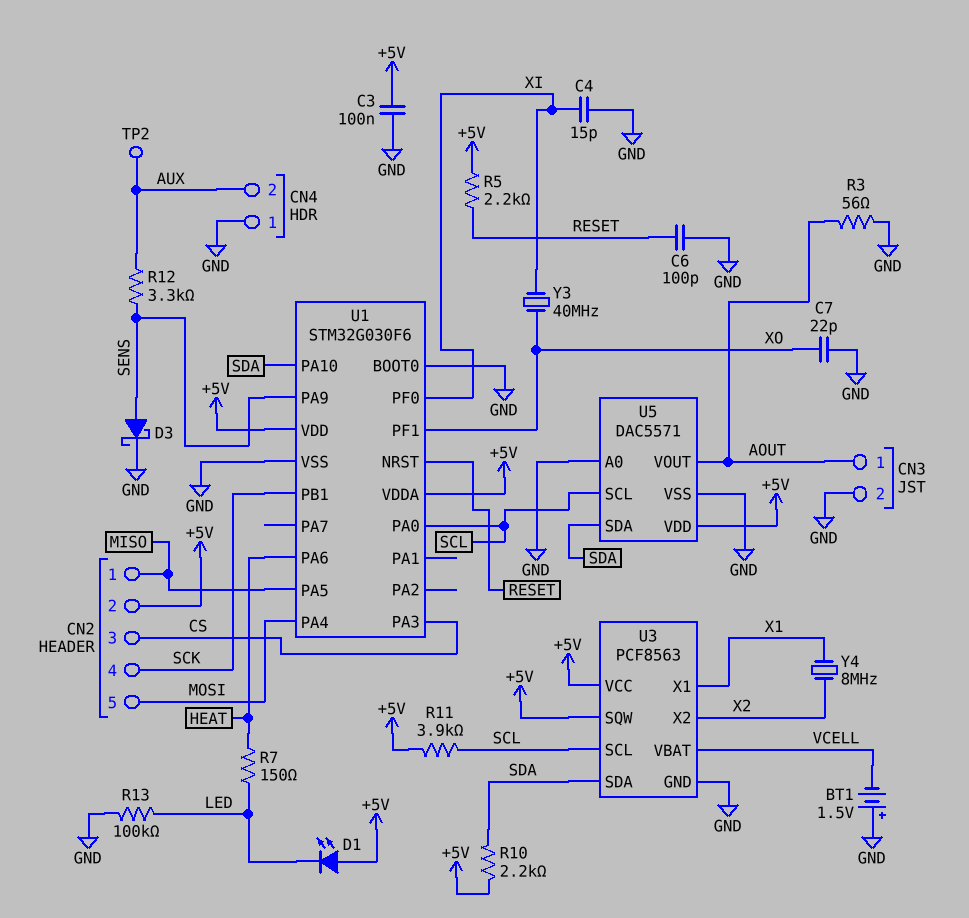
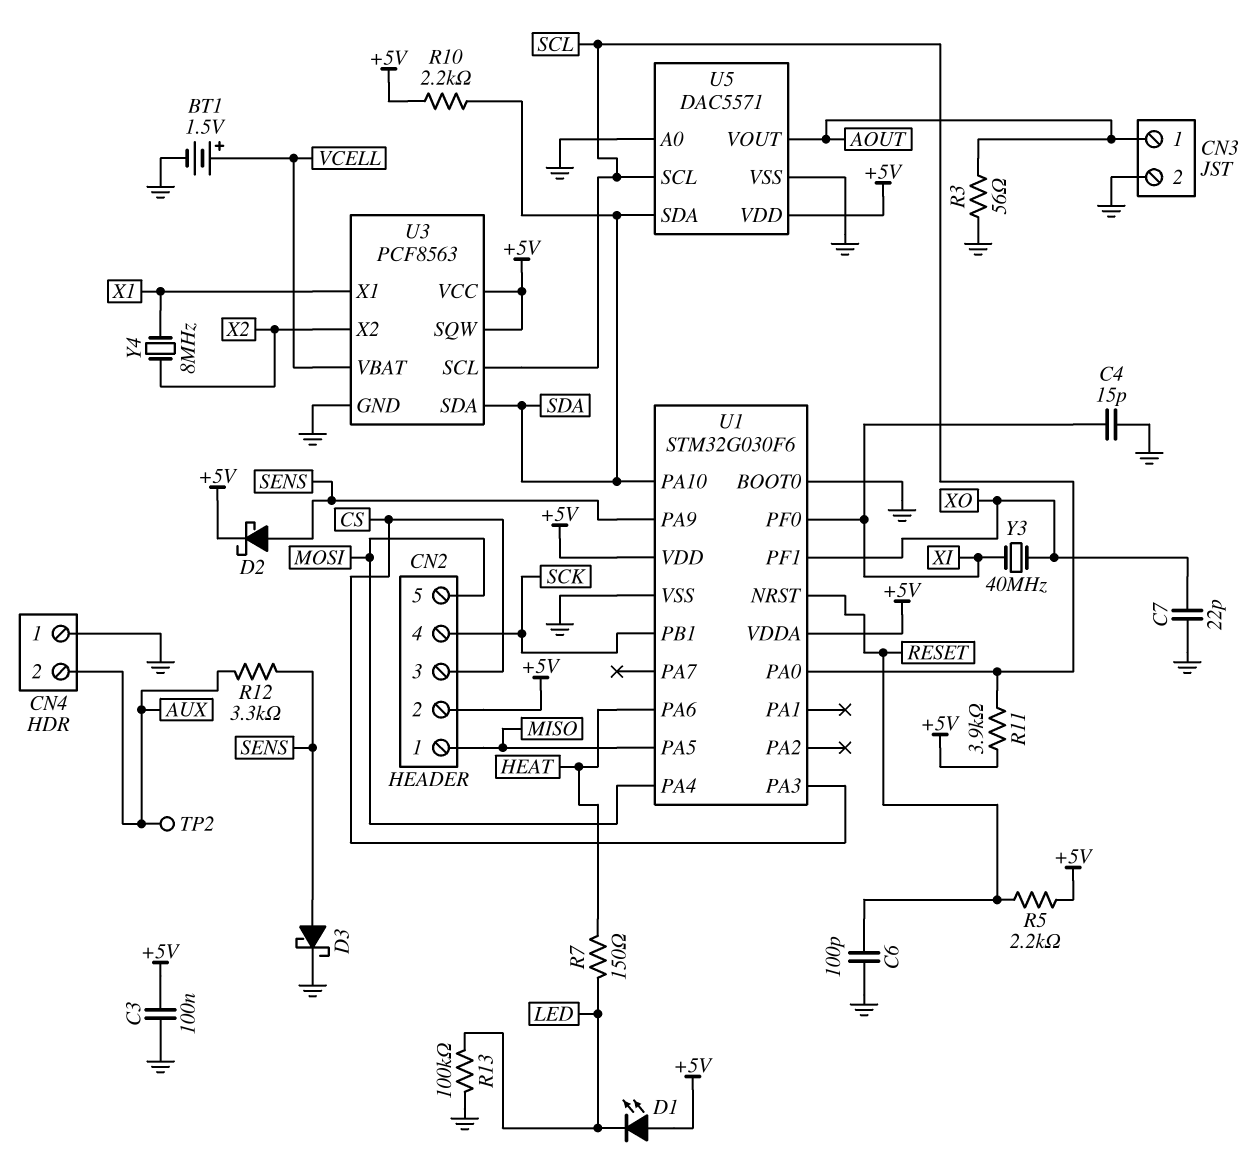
BT1: 1.5V (plus GND, minus VCELL) -> 1.5V (plus VCELL, minus GND)
D2: none -> schottky (A SENS, K +5V)

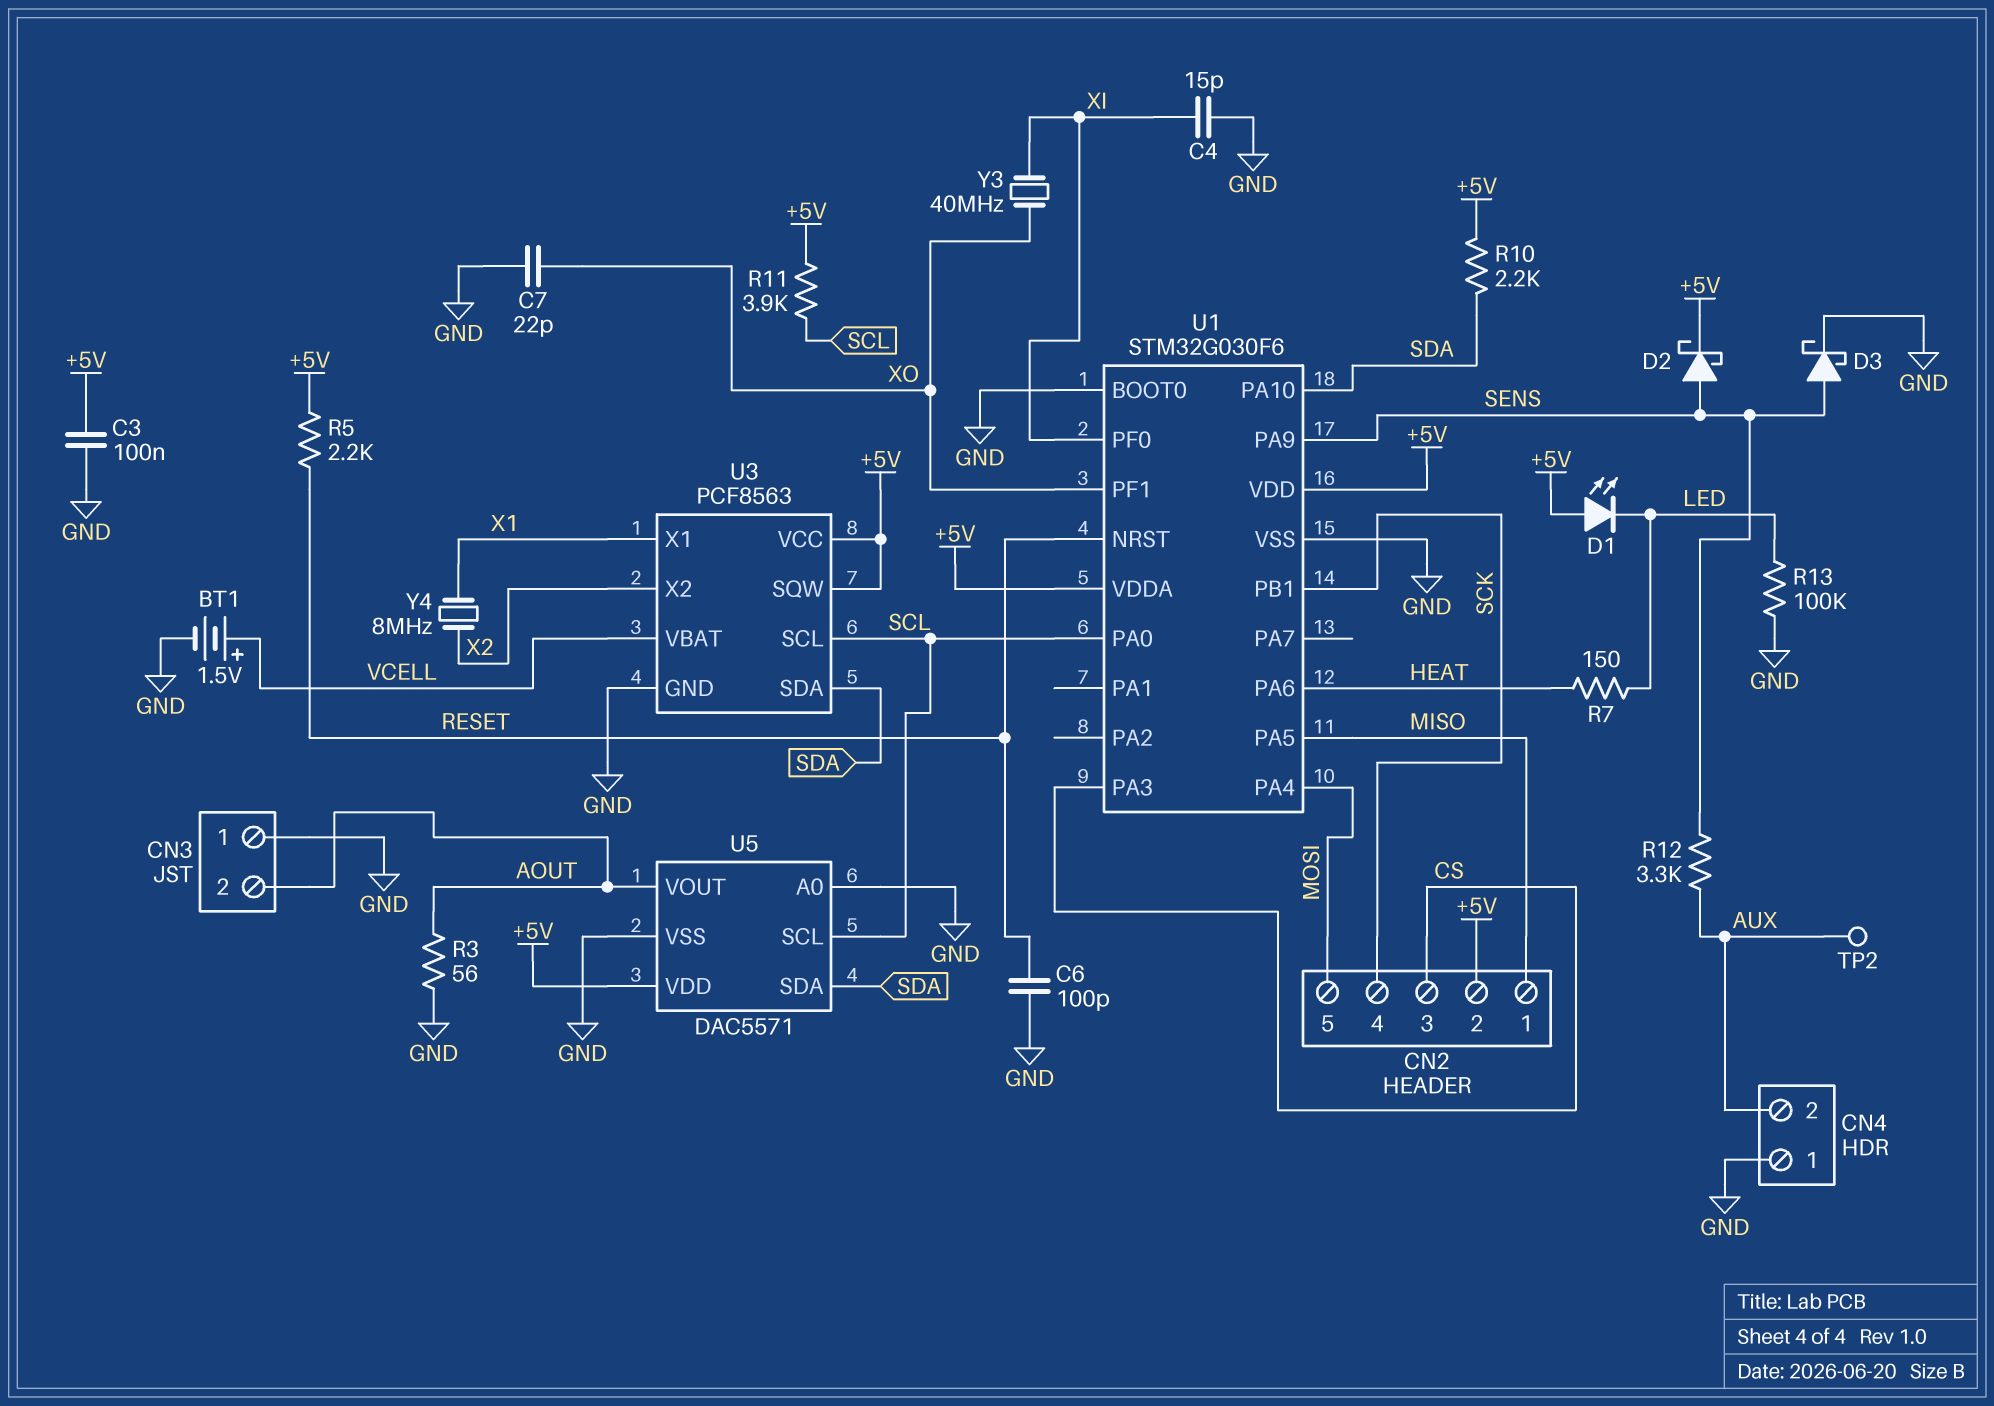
CN3 pin 1: AOUT -> GND
CN3 pin 2: GND -> AOUT

